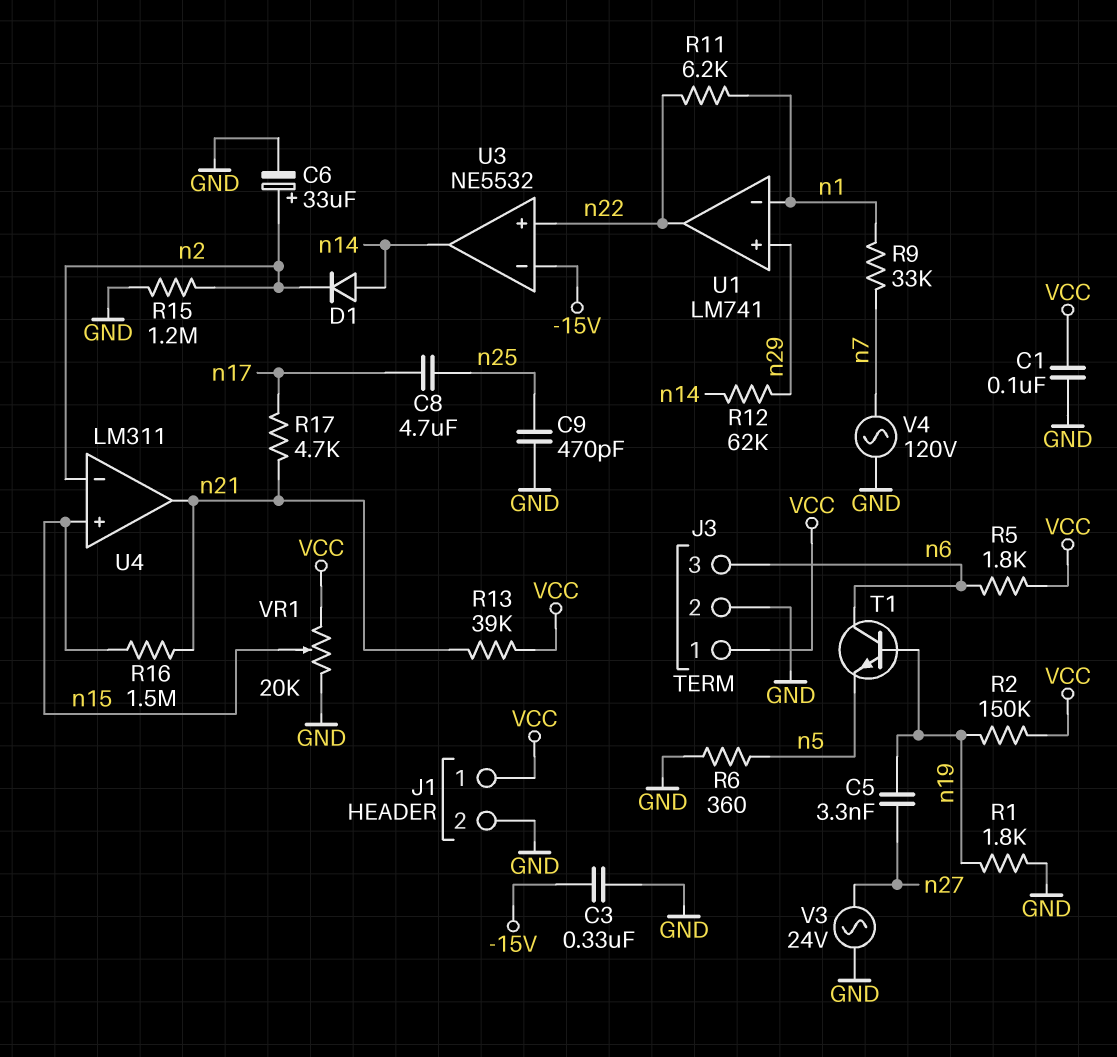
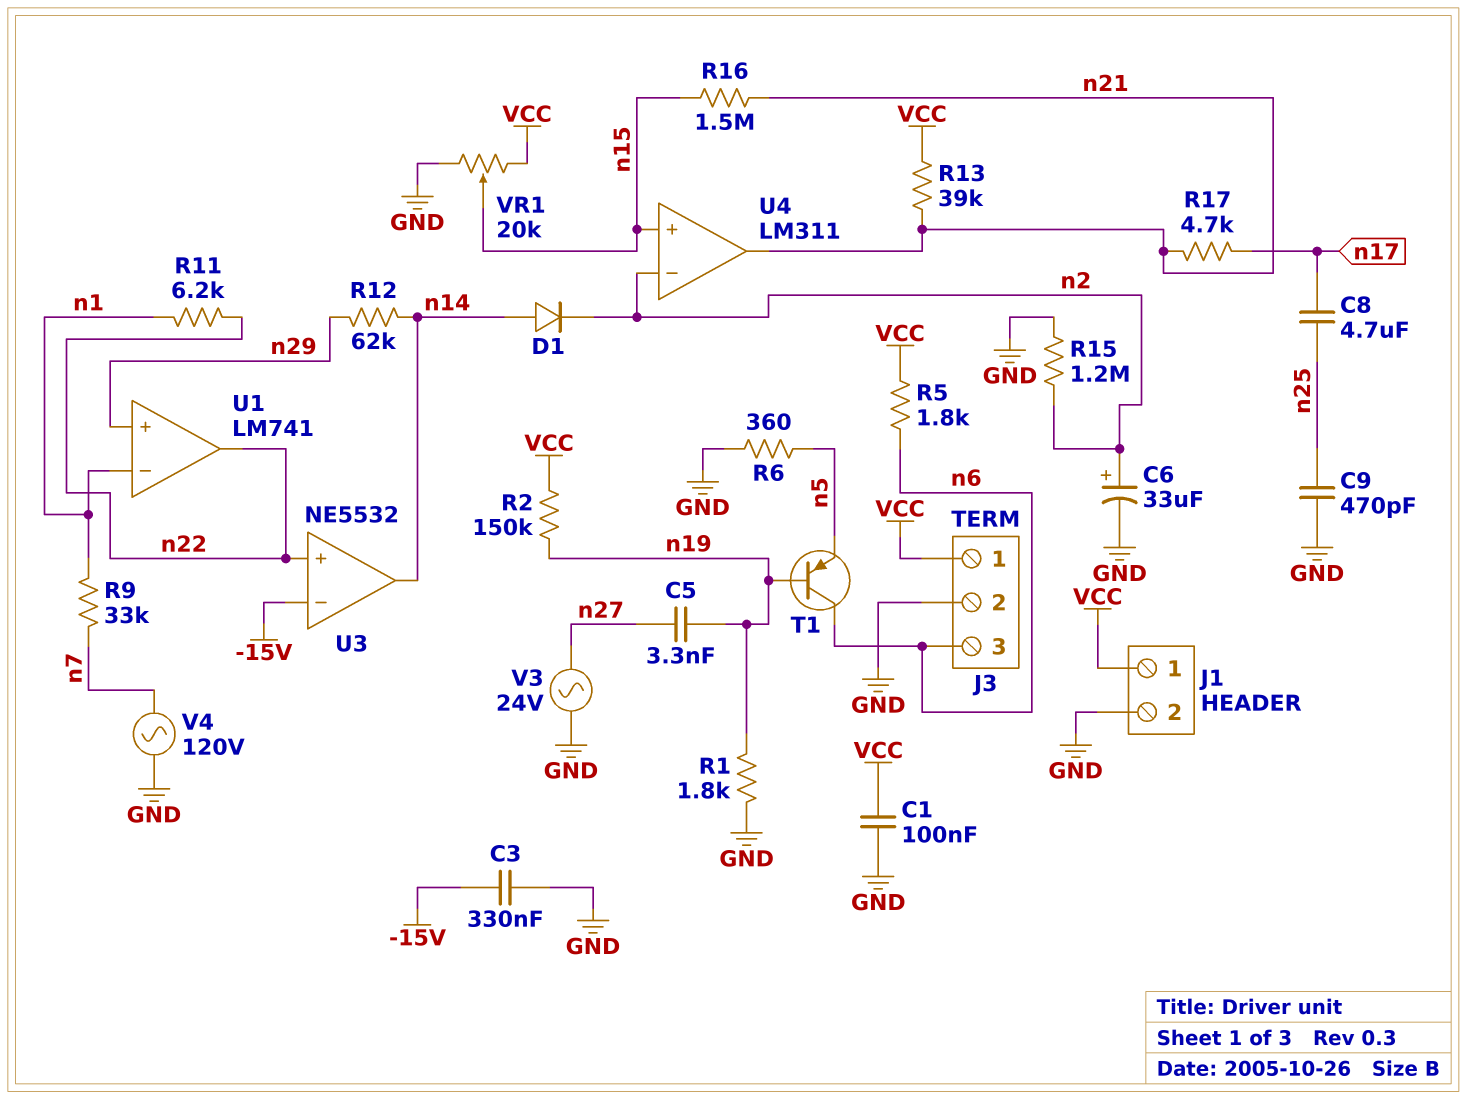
T1: NPN (B n19, C n6, E n5) -> PNP (B n19, C n6, E n5)

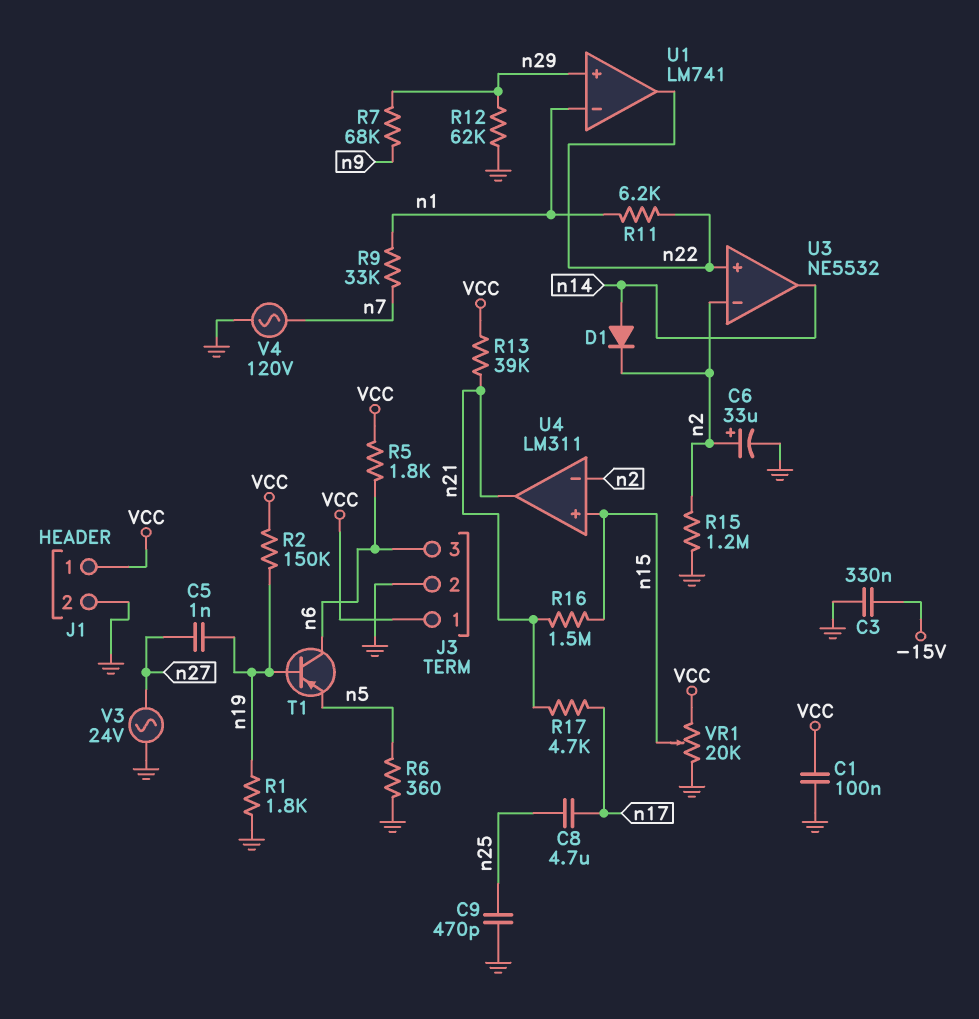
C5: 3.3nF (n19, n27) -> 1nF (n19, n27)
R7: none -> 68k (n9, n29)
R12: 62k (n14, n29) -> 62k (GND, n29)
U3 pin in-: -15V -> n2

